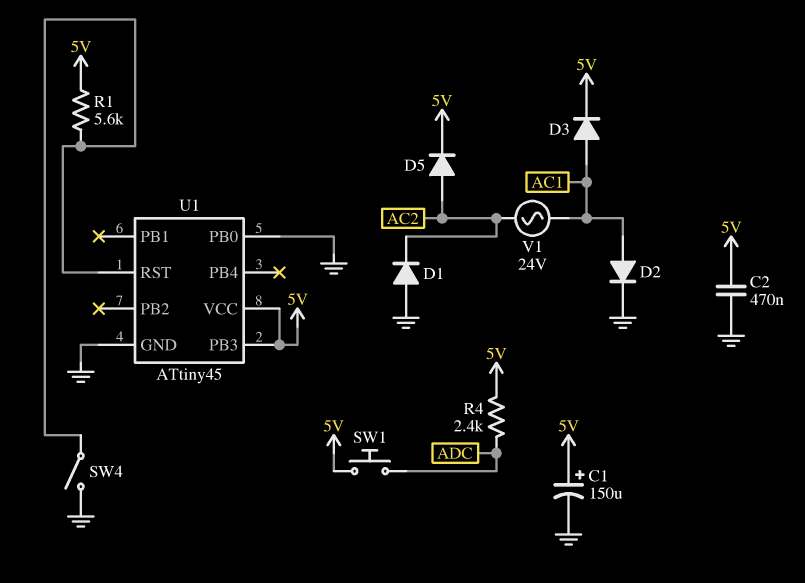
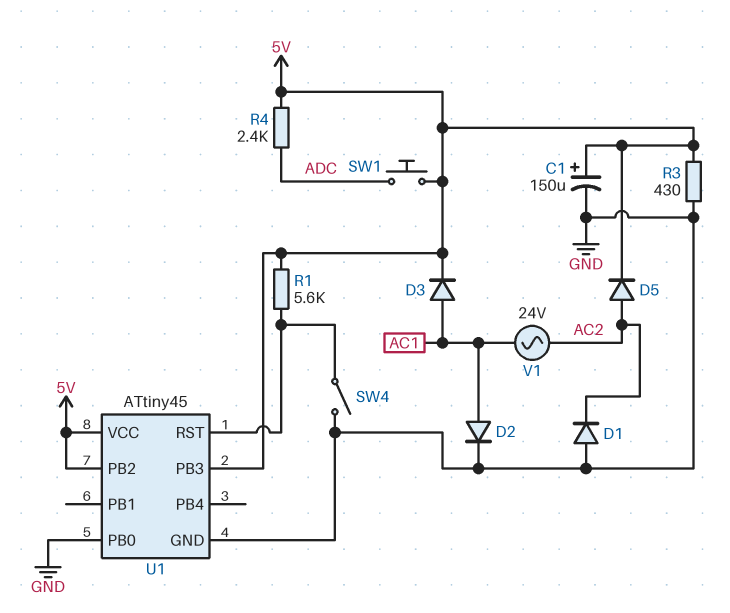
C2: 470nF (5V, GND) -> none
R3: none -> 430 (5V, GND)
U1 pin PB2: none -> 5V

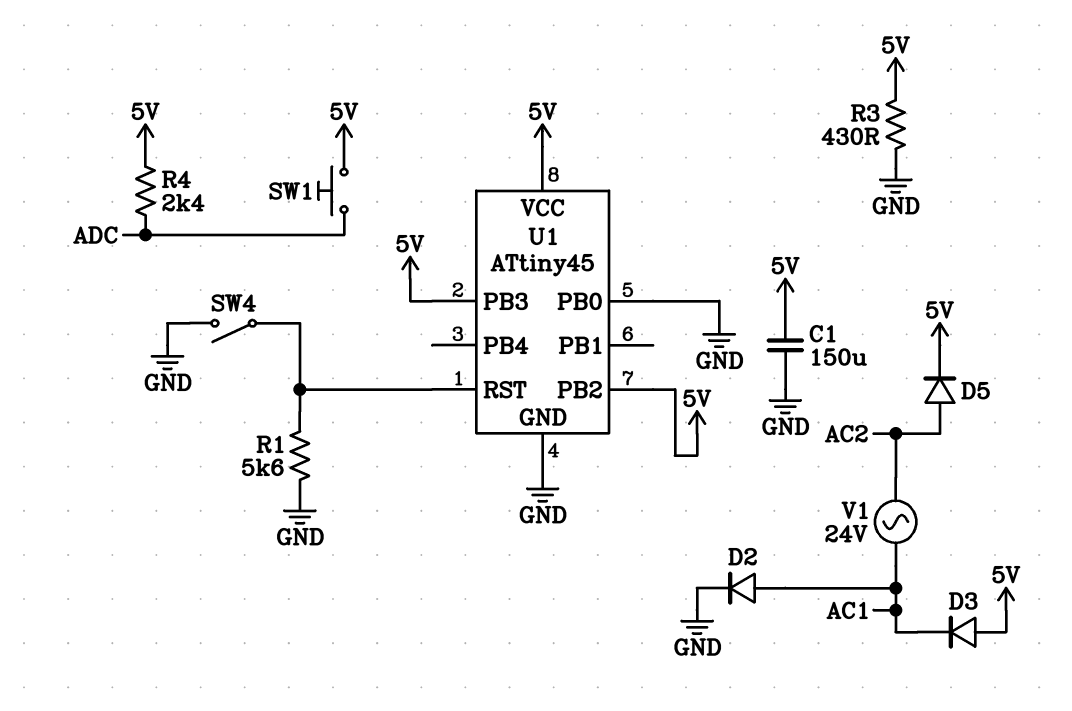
C1: 150uF (plus 5V, minus GND) -> 150uF (5V, GND)
D1: diode (A GND, K AC2) -> none
D3: diode (A AC1, K 5V) -> diode (A 5V, K AC1)
R1: 5.6k (5V, U1/RST) -> 5.6k (GND, U1/RST)

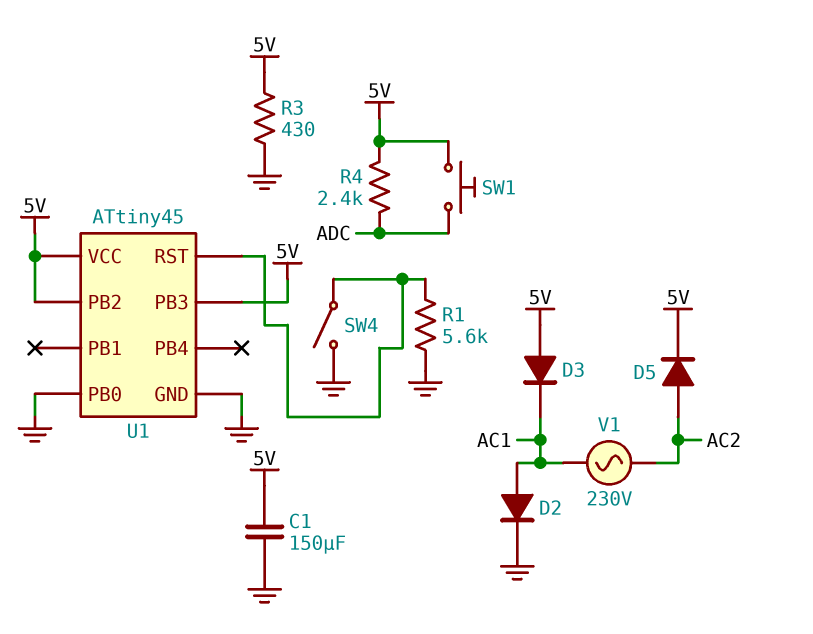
V1: AC 24V (AC1, AC2) -> AC 230V (AC1, AC2)

